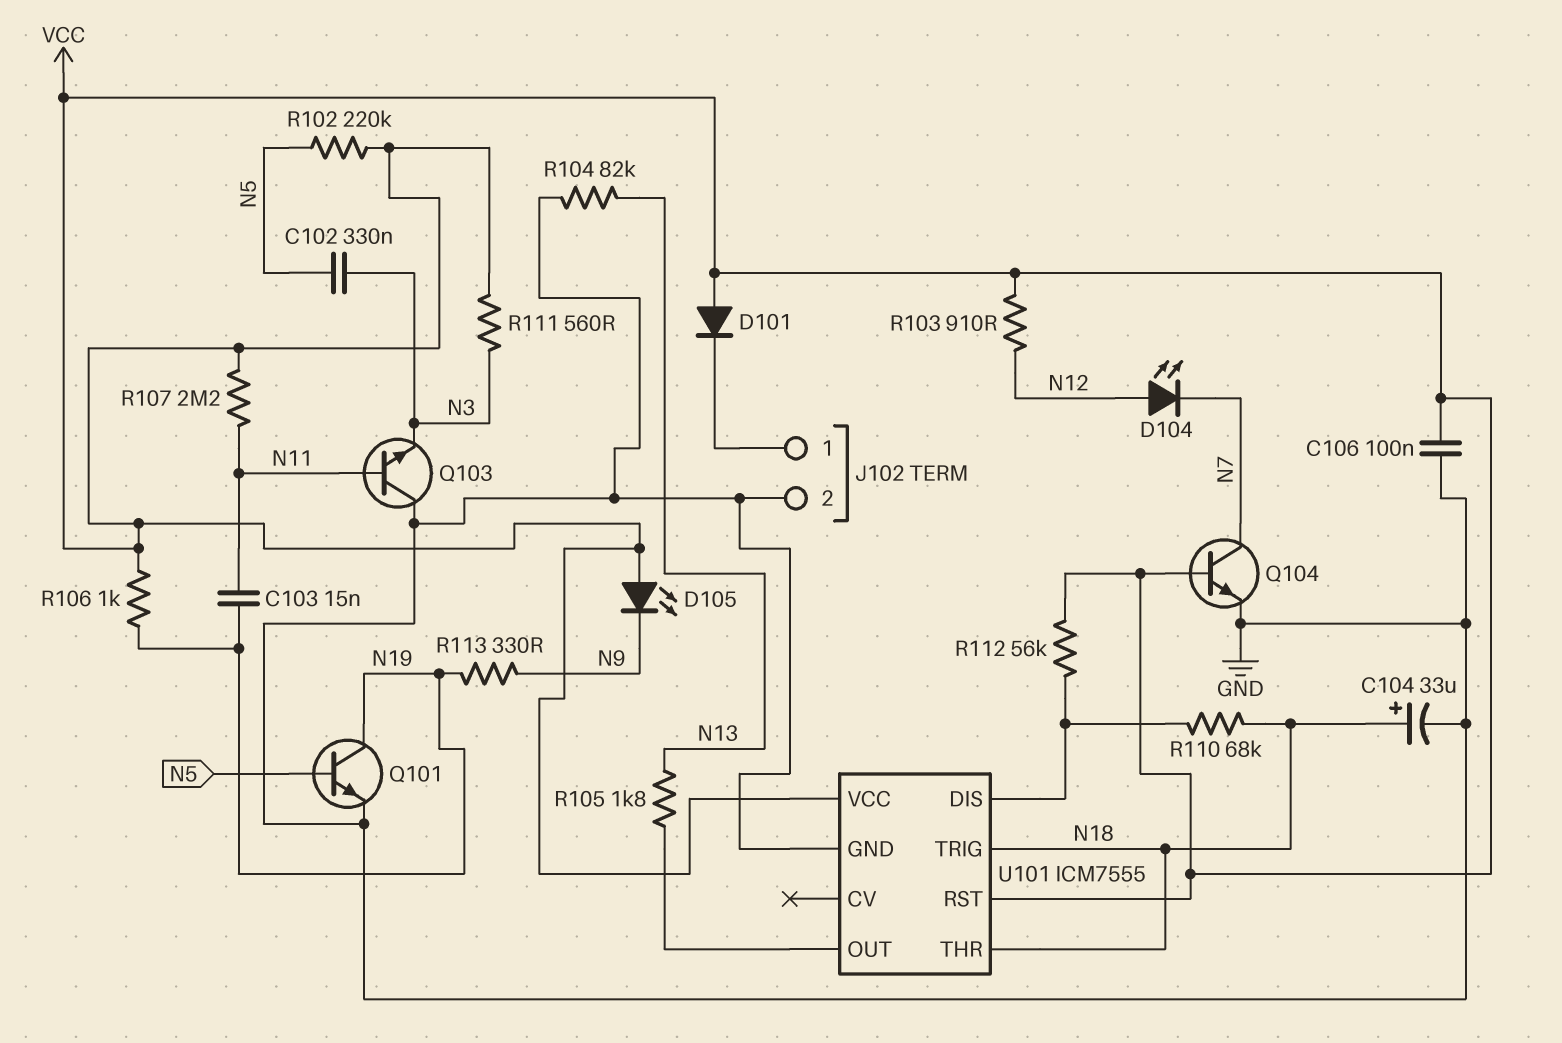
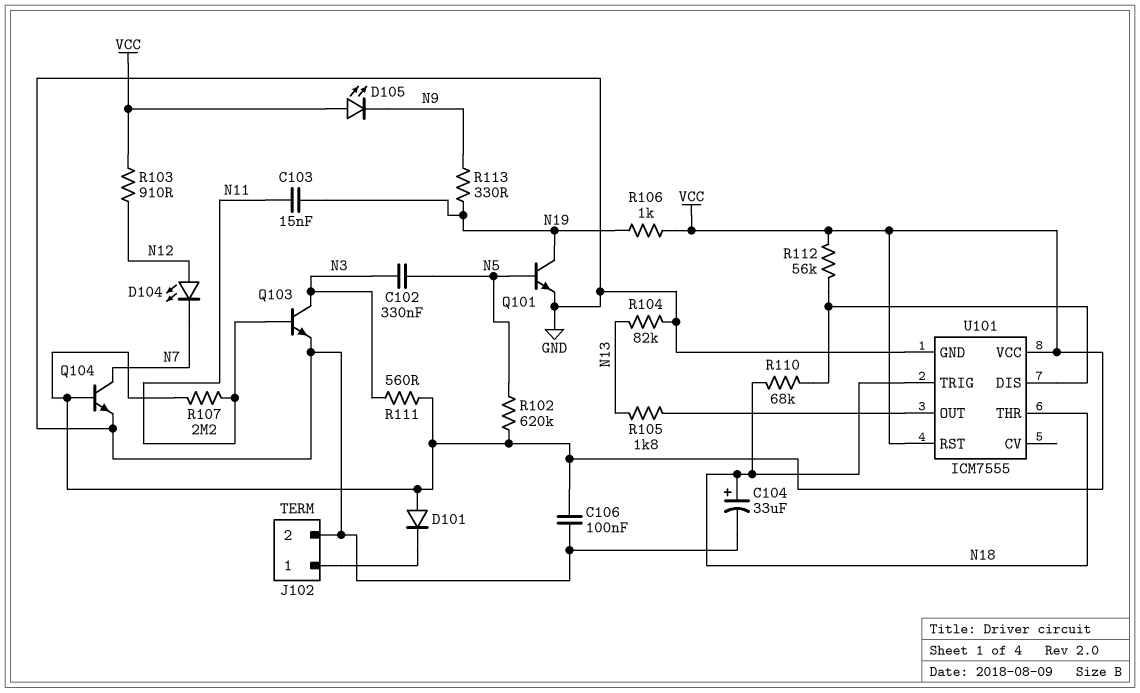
Q103: NPN (B N11, C GND, E N3) -> NPN (B N11, C N3, E GND)
R102: 220k (N5, VCC) -> 620k (N5, VCC)

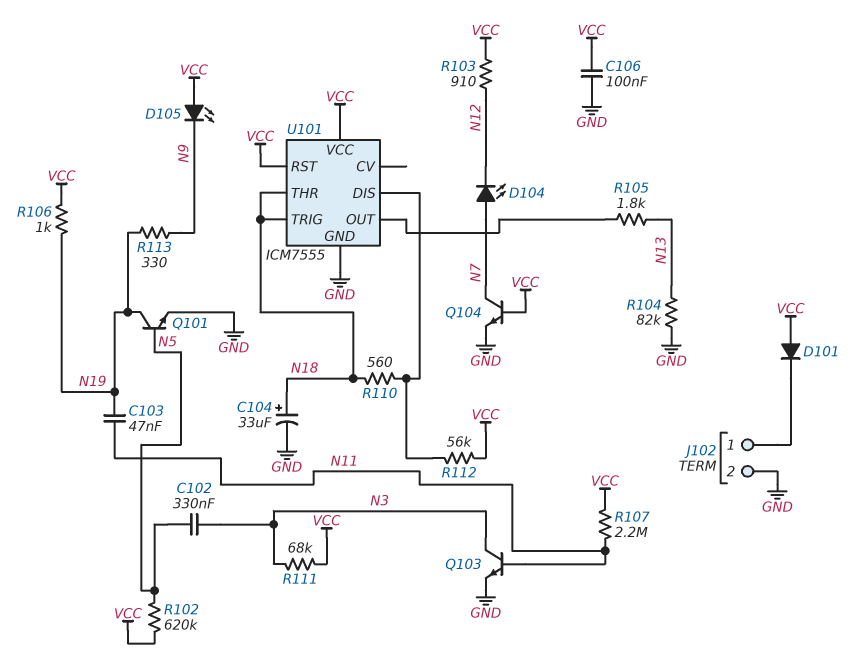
C103: 15nF (N11, N19) -> 47nF (N11, N19)
D104: LED (A N12, K N7) -> LED (A N7, K N12)
R110: 68k (N18, U101/DIS) -> 560 (N18, U101/DIS)
R111: 560 (N3, VCC) -> 68k (N3, VCC)

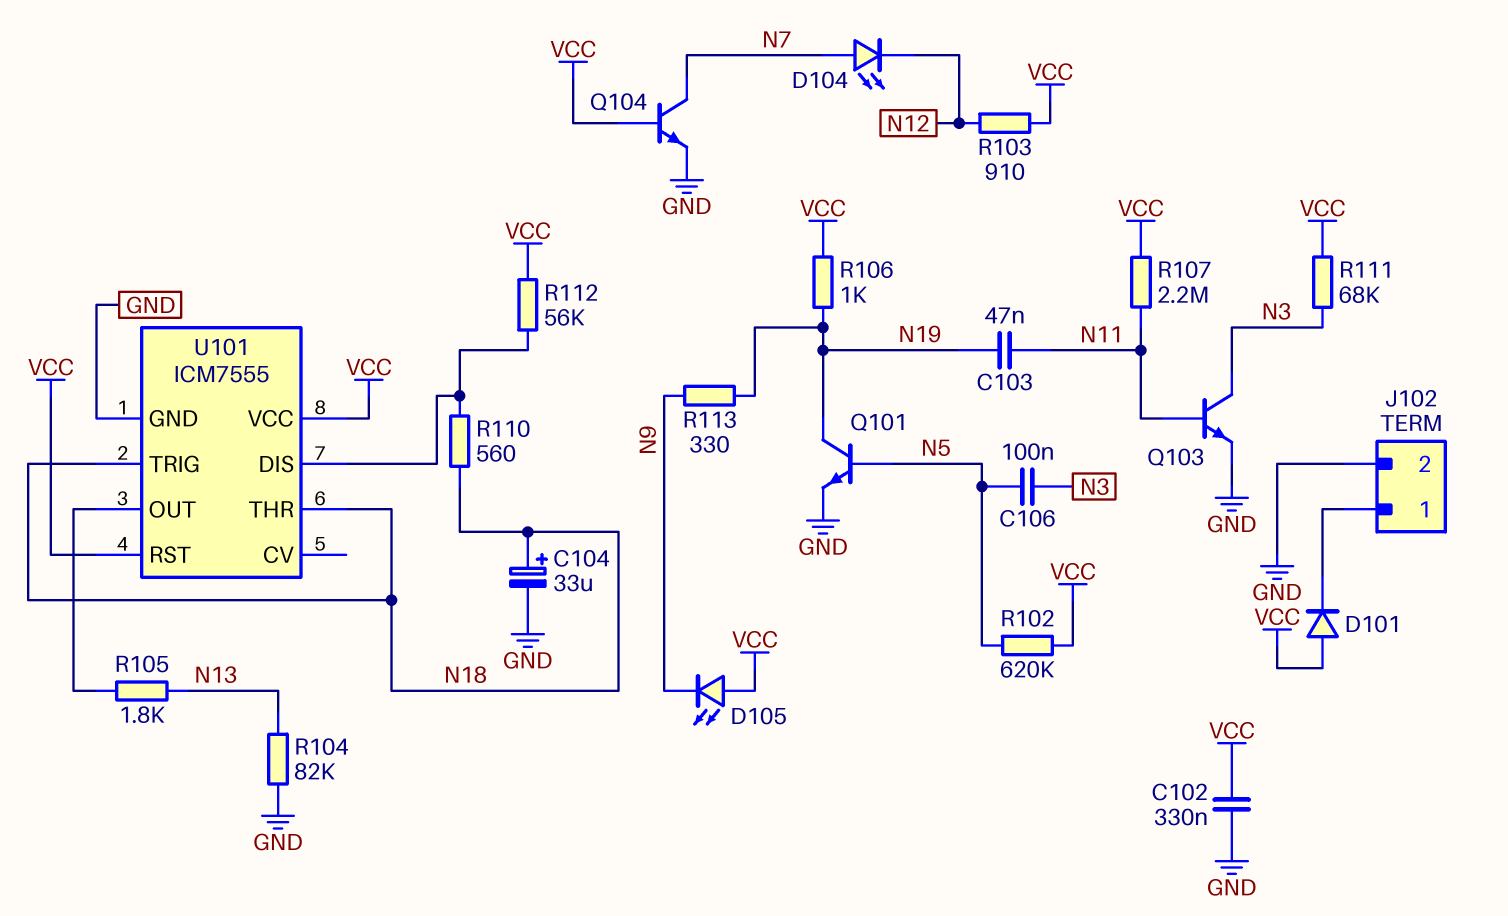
C102: 330nF (N3, N5) -> 330nF (GND, VCC)
C106: 100nF (GND, VCC) -> 100nF (N3, N5)

